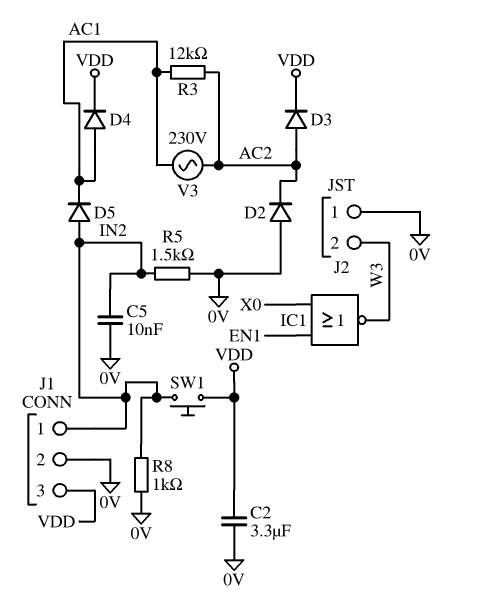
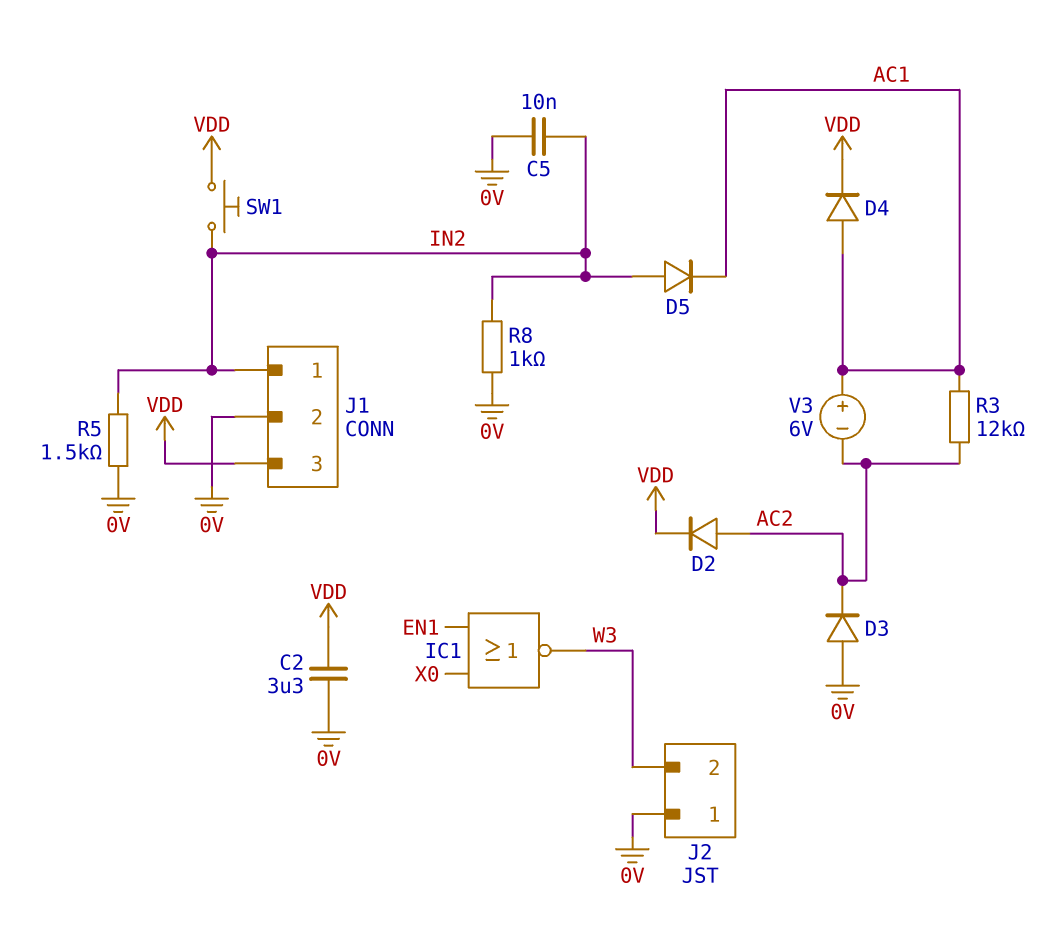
D2: diode (A 0V, K AC2) -> diode (A AC2, K VDD)
D3: diode (A AC2, K VDD) -> diode (A 0V, K AC2)
V3: AC 230V (AC1, AC2) -> 6V (plus AC1, minus AC2)

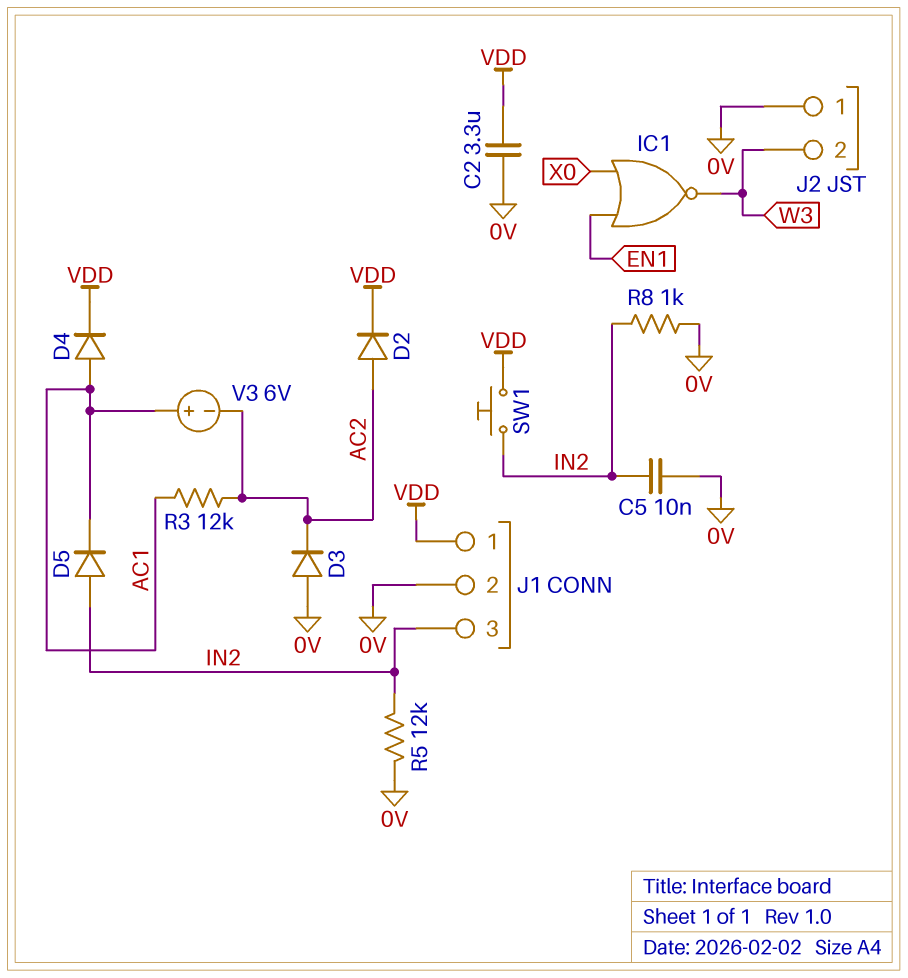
J1 pin 1: IN2 -> VDD
J1 pin 3: VDD -> IN2
R5: 1.5k (0V, IN2) -> 12k (0V, IN2)

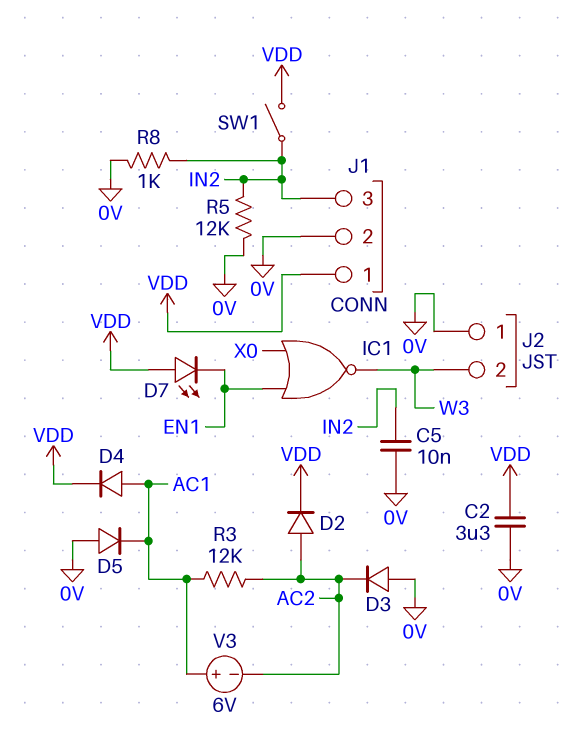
D5: diode (A IN2, K AC1) -> diode (A 0V, K AC1)
D7: none -> LED (A VDD, K EN1)
SW1: button (IN2, VDD) -> switch (IN2, VDD)

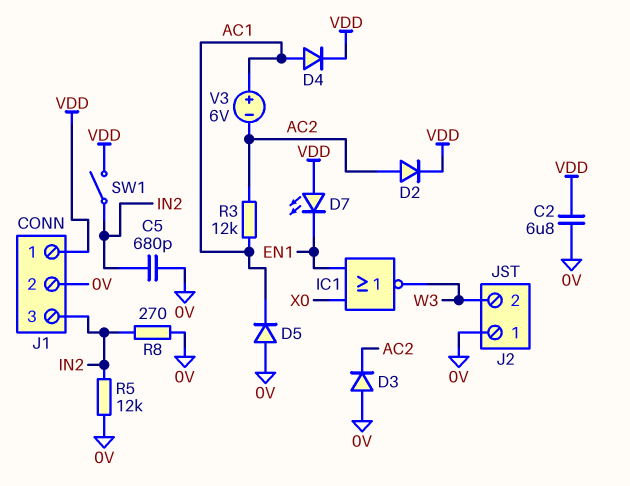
C2: 3.3uF (0V, VDD) -> 6.8uF (0V, VDD)
C5: 10nF (0V, IN2) -> 680pF (0V, IN2)
R8: 1k (0V, IN2) -> 270 (0V, IN2)

